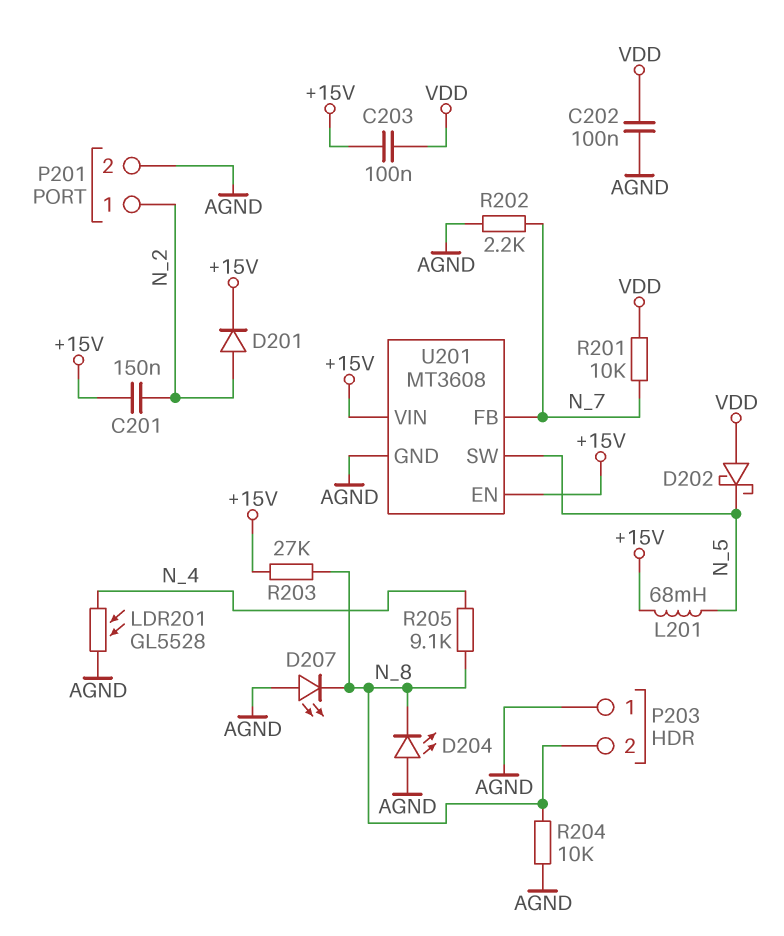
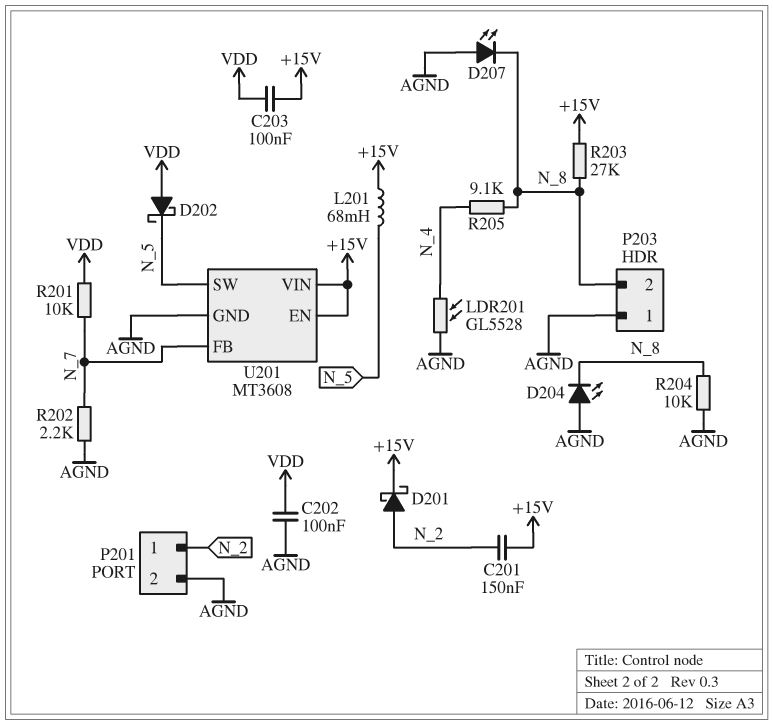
D201: diode (A N_2, K +15V) -> schottky (A N_2, K +15V)

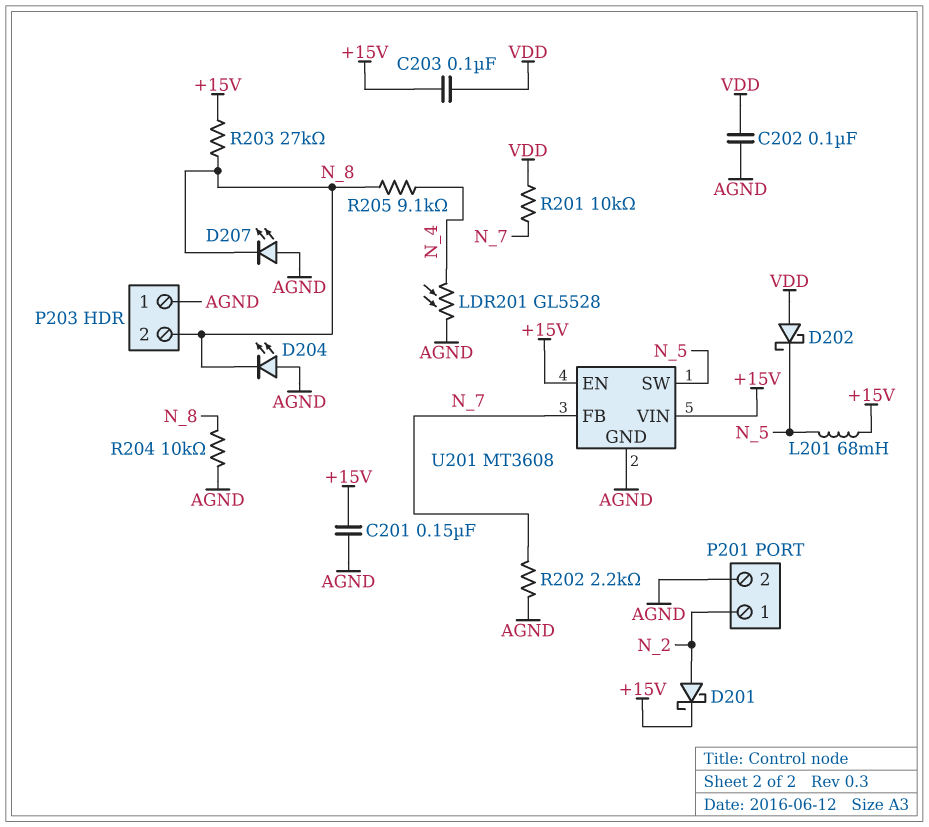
C201: 150nF (+15V, N_2) -> 150nF (+15V, AGND)

